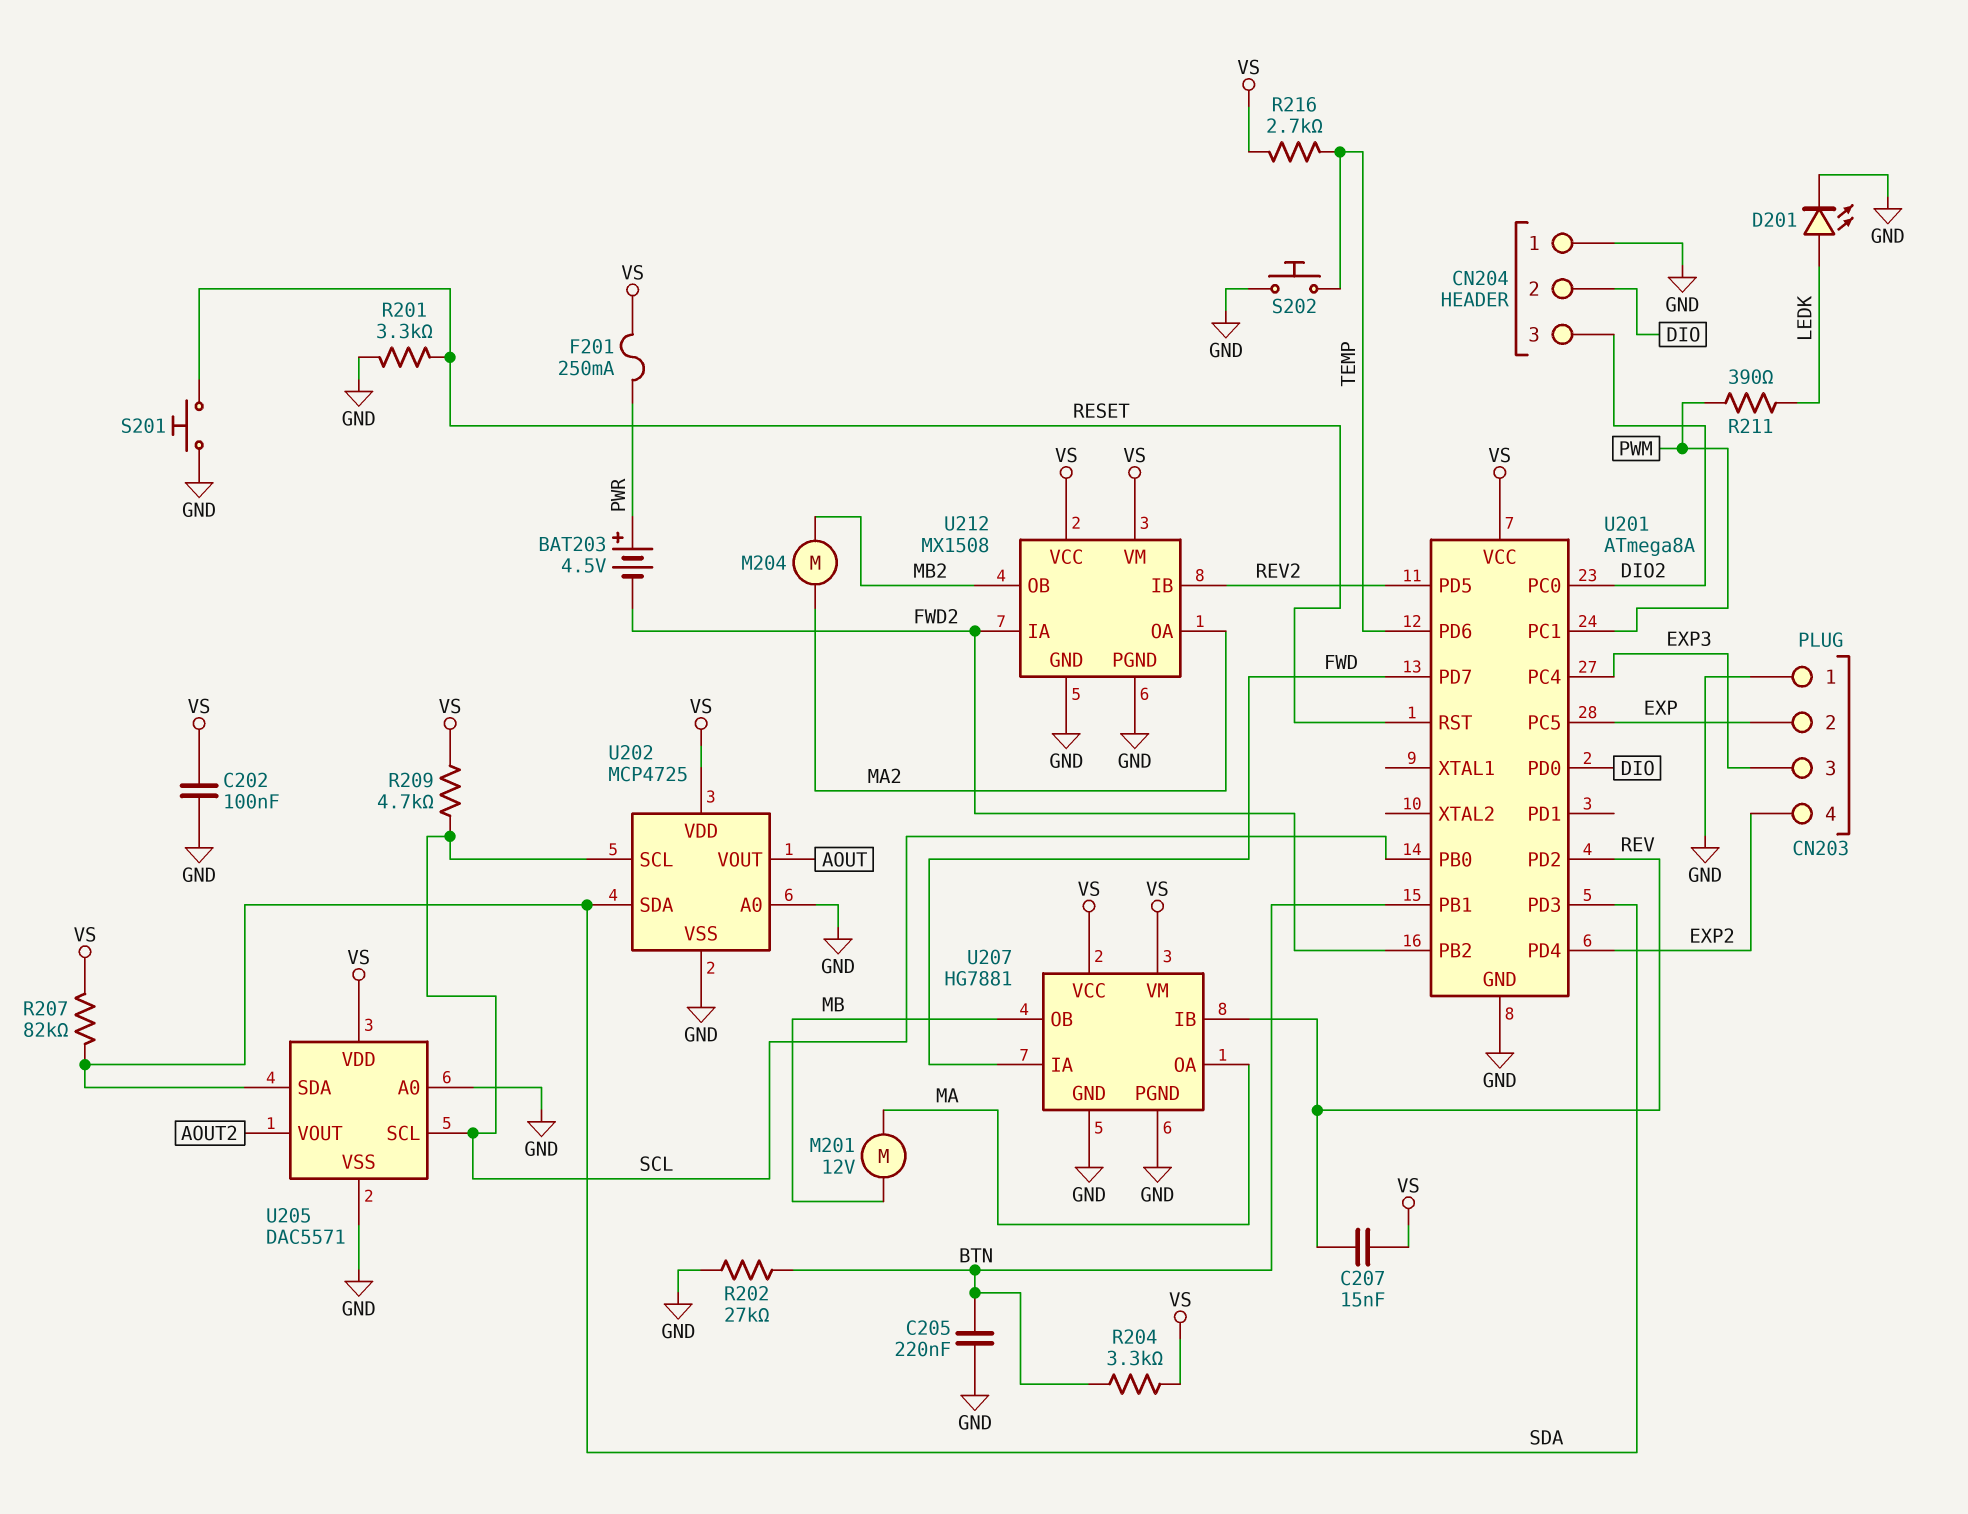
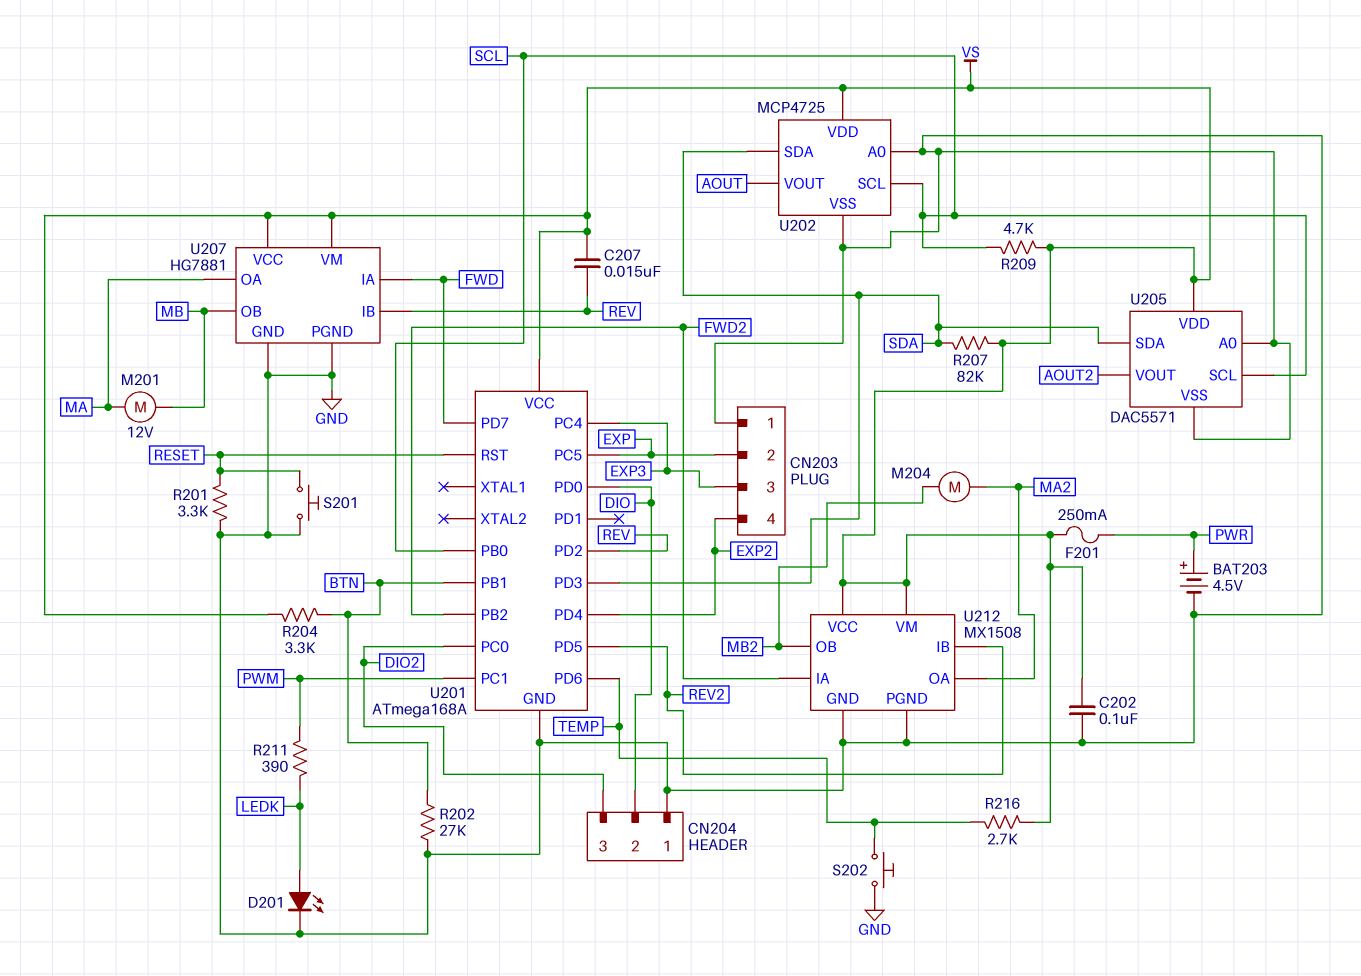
BAT203: 4.5V (plus PWR, minus FWD2) -> 4.5V (plus PWR, minus GND)
C205: 220nF (BTN, GND) -> none
U201: ATmega8A -> ATmega168A

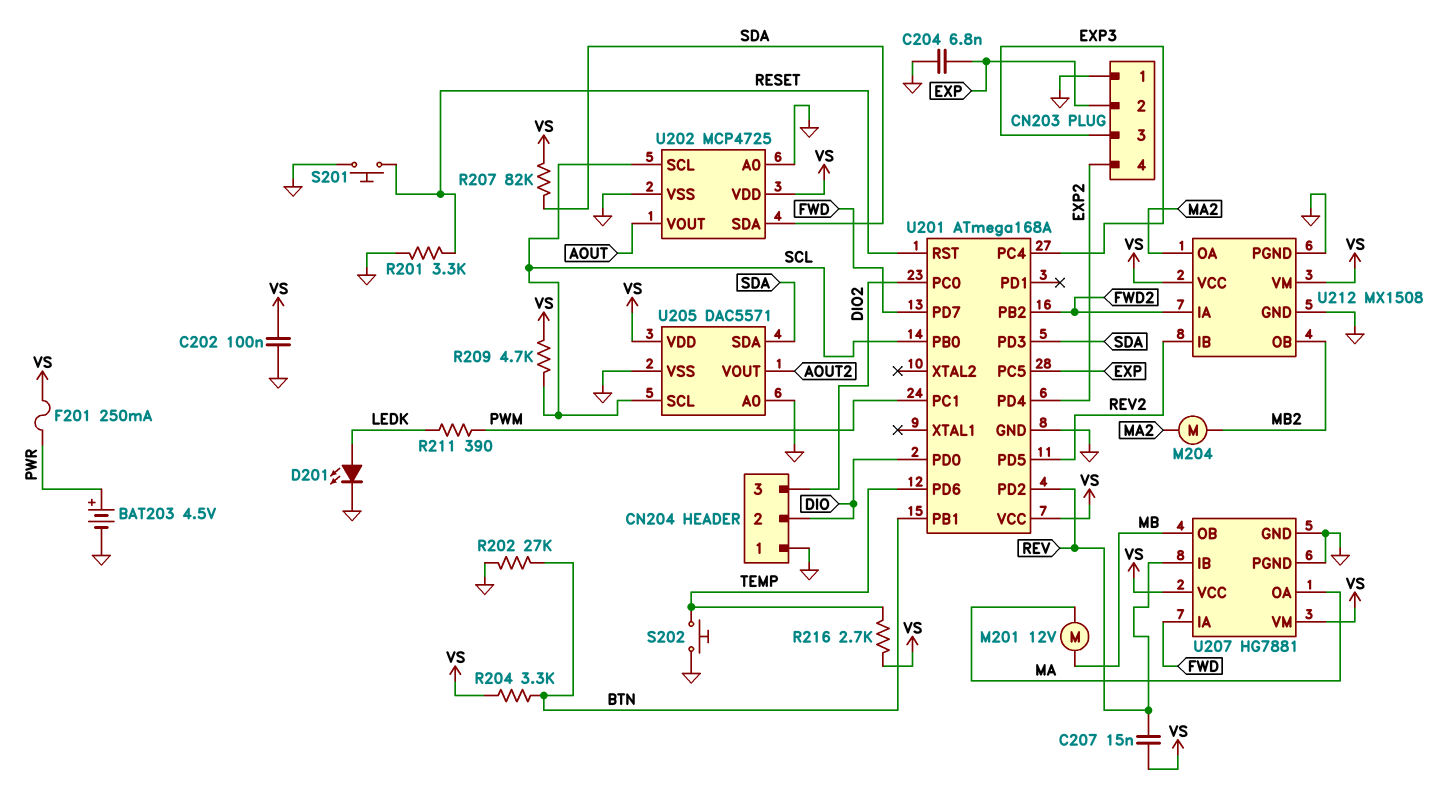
C204: none -> 6.8nF (EXP, GND)

